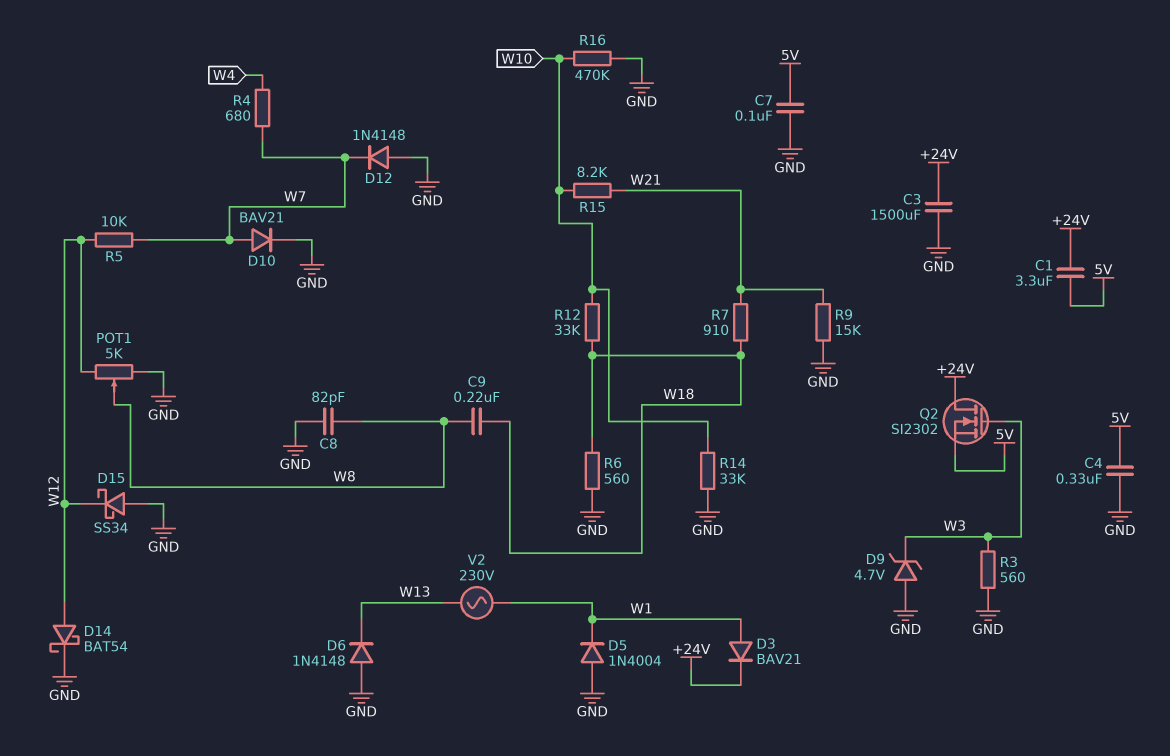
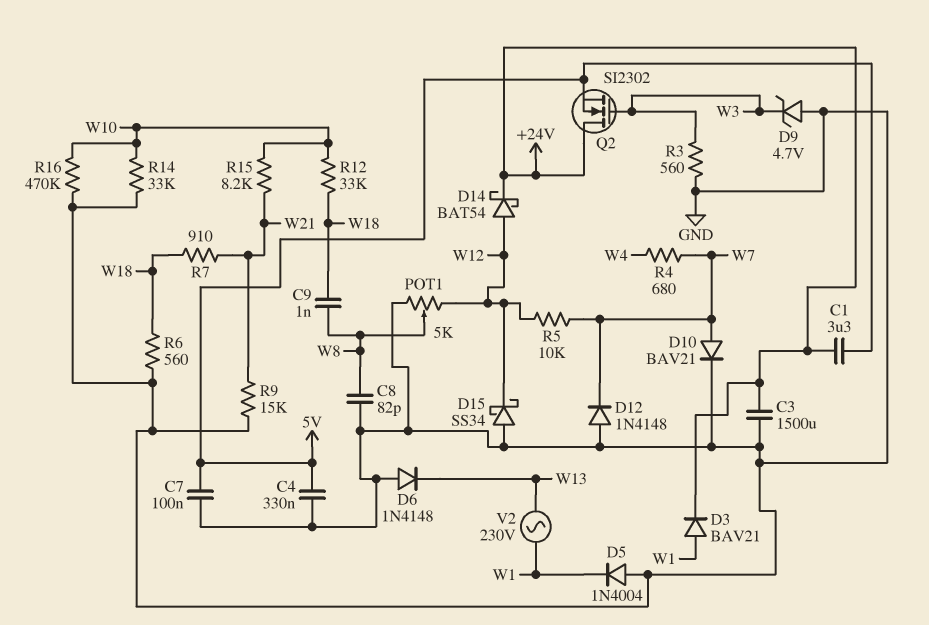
C9: 220nF (W8, W18) -> 1nF (W8, W18)
D14: schottky BAT54 (A W12, K GND) -> schottky BAT54 (A W12, K +24V)

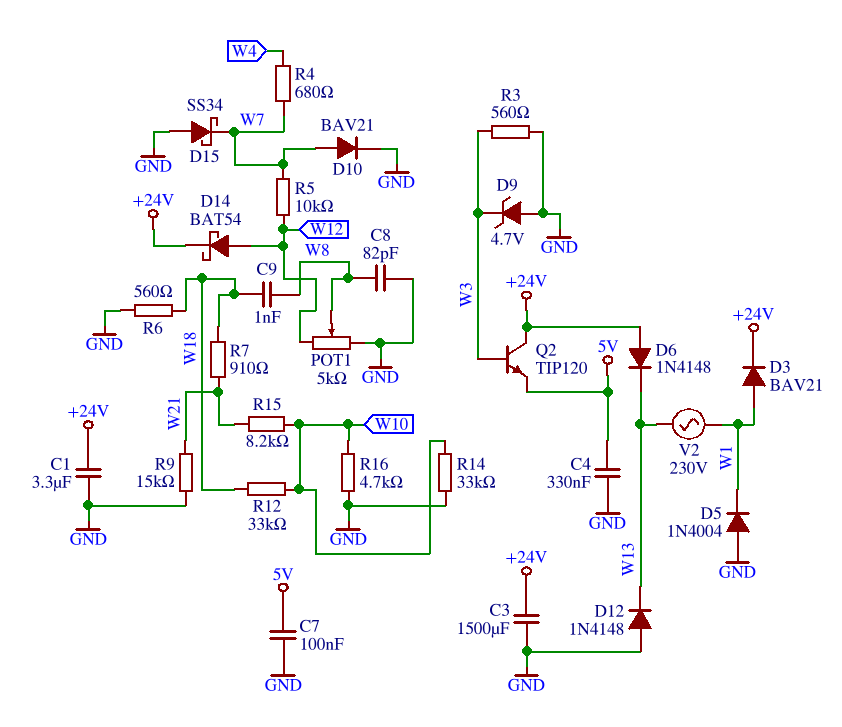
C1: 3.3uF (+24V, 5V) -> 3.3uF (+24V, GND)
D6: diode 1N4148 (A GND, K W13) -> diode 1N4148 (A +24V, K W13)
D12: diode 1N4148 (A GND, K W7) -> diode 1N4148 (A GND, K W13)
D15: schottky SS34 (A GND, K W12) -> schottky SS34 (A GND, K W7)
Q2: NMOS SI2302 (G W3, D +24V, S 5V) -> NPN TIP120 (B W3, C +24V, E 5V)
R16: 470k (GND, W10) -> 4.7k (GND, W10)

